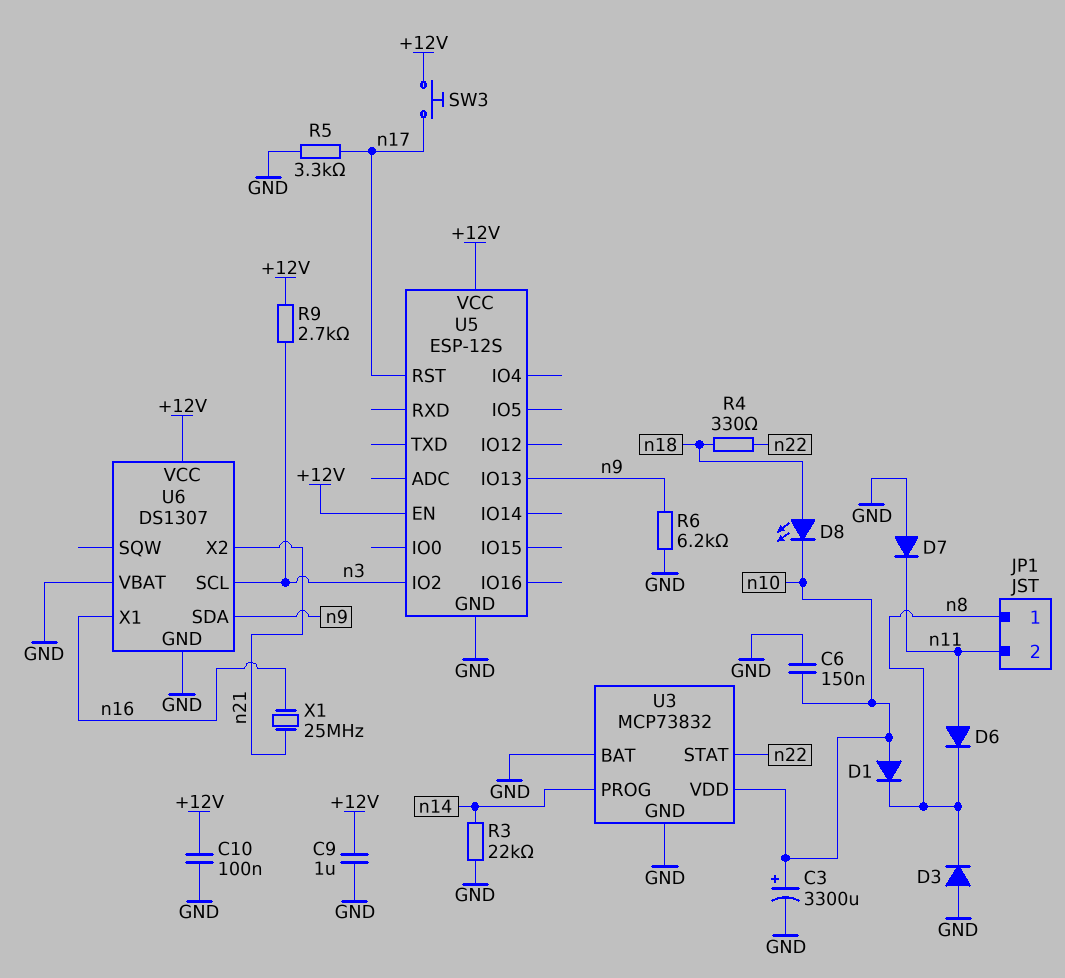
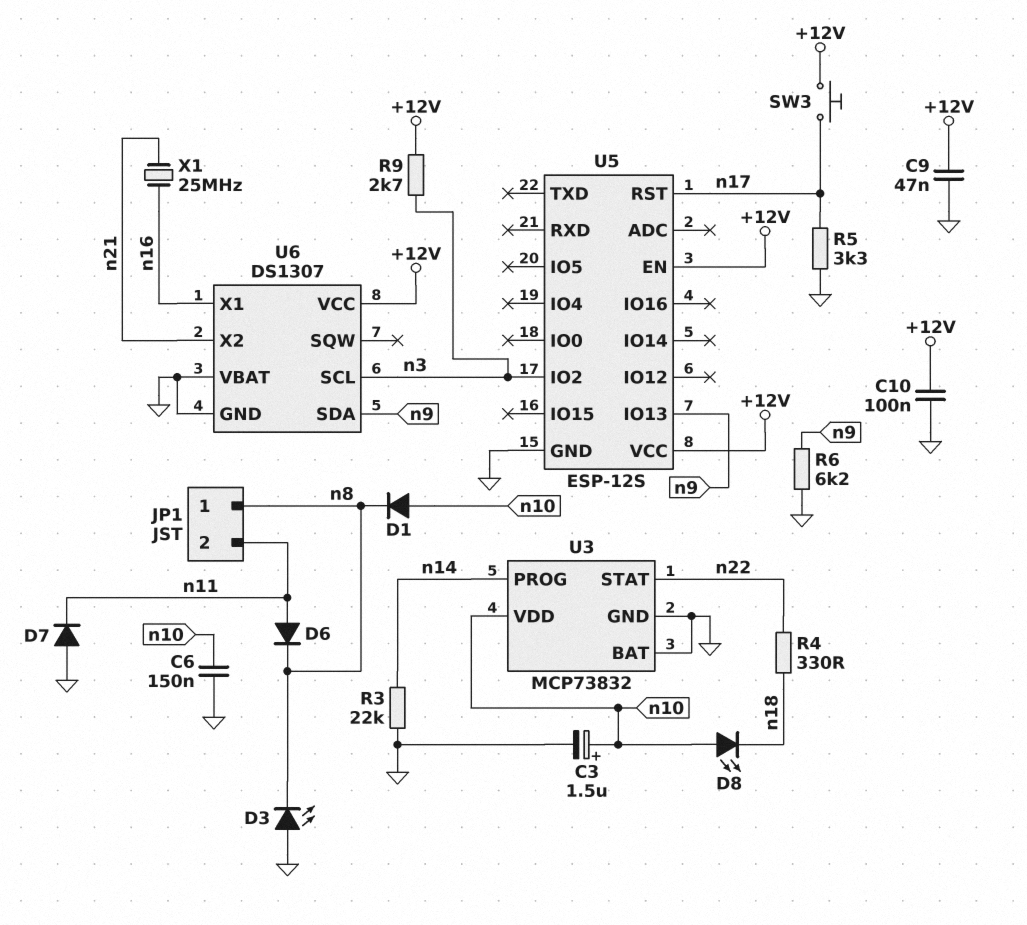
C3: 3300uF (plus n10, minus GND) -> 1.5uF (plus n10, minus GND)
C9: 1uF (+12V, GND) -> 47nF (+12V, GND)
D3: diode (A GND, K n8) -> LED (A GND, K n8)
D8: LED (A n18, K n10) -> LED (A n10, K n18)

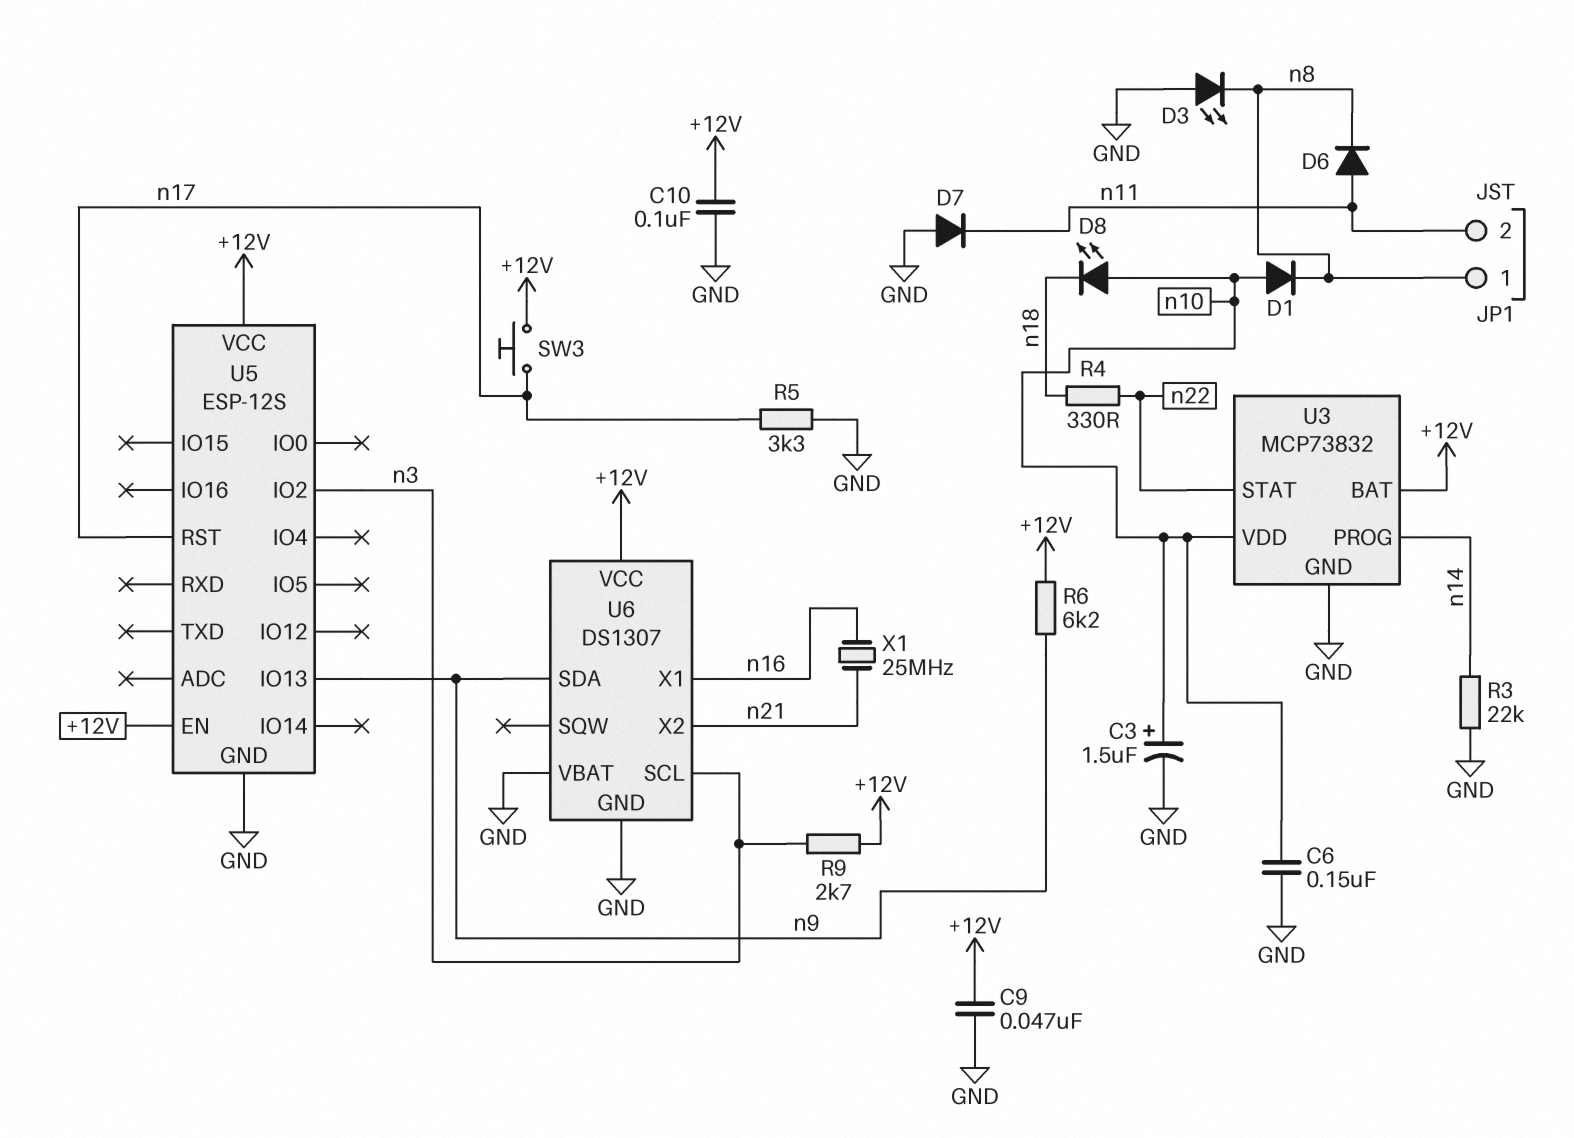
R6: 6.2k (GND, n9) -> 6.2k (+12V, n9)
U3 pin BAT: GND -> +12V

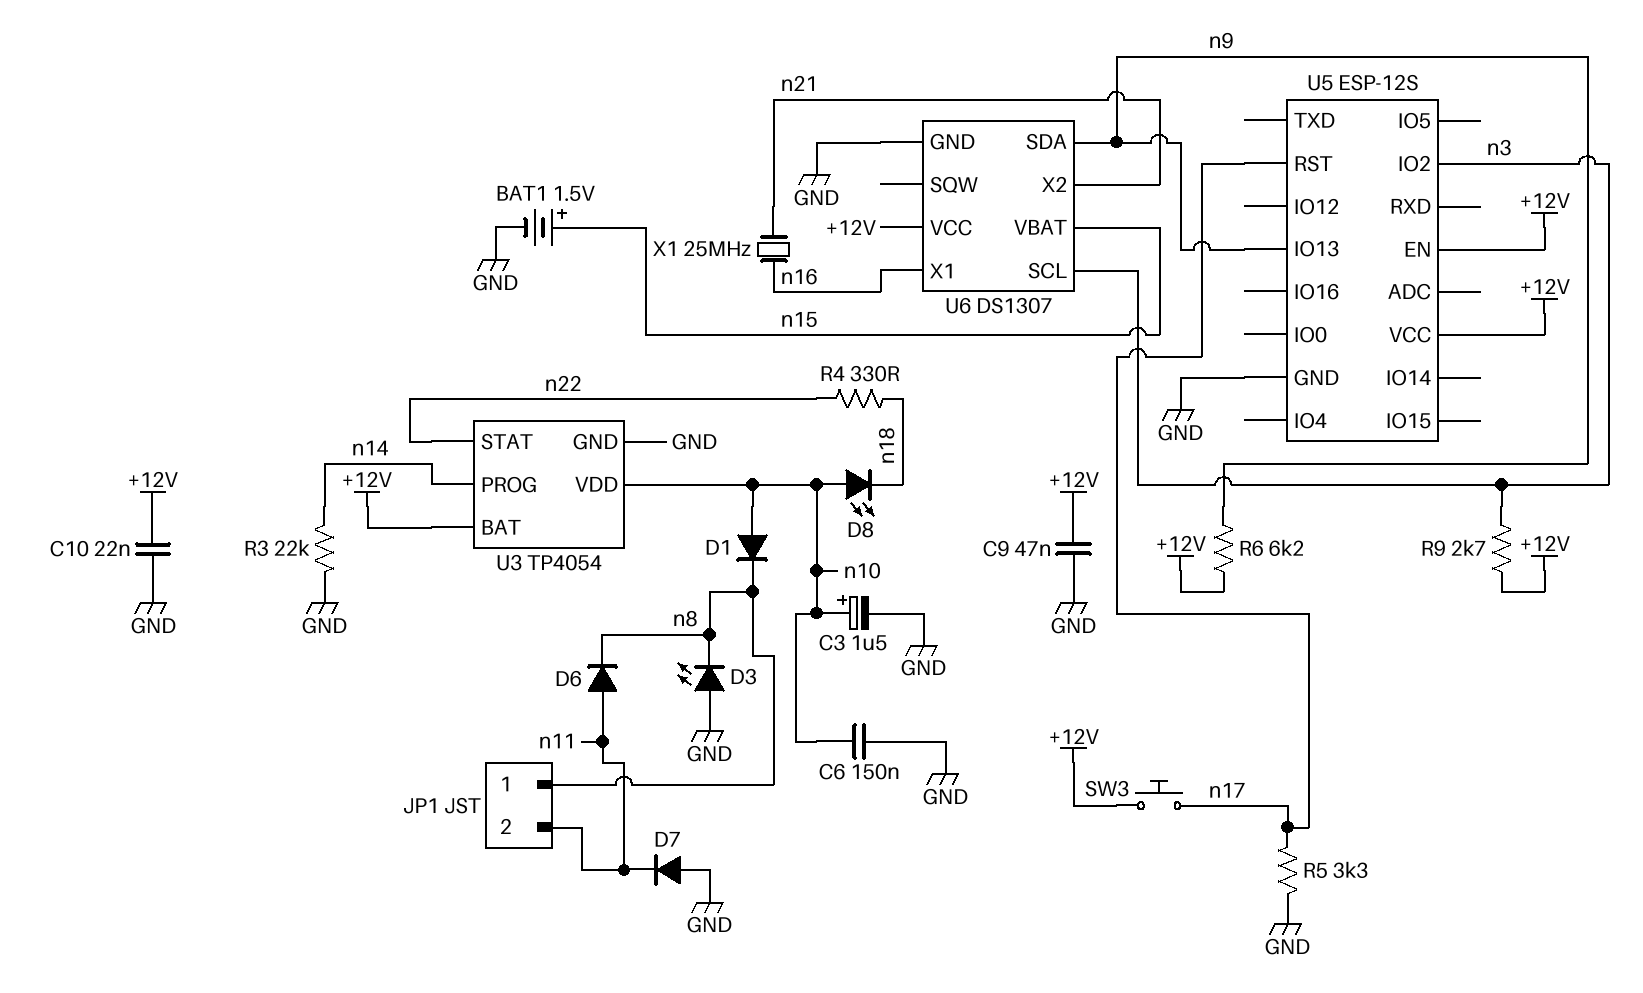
BAT1: none -> 1.5V (plus n15, minus GND)
C10: 100nF (+12V, GND) -> 22nF (+12V, GND)
U3: MCP73832 -> TP4054
U6 pin VBAT: GND -> n15

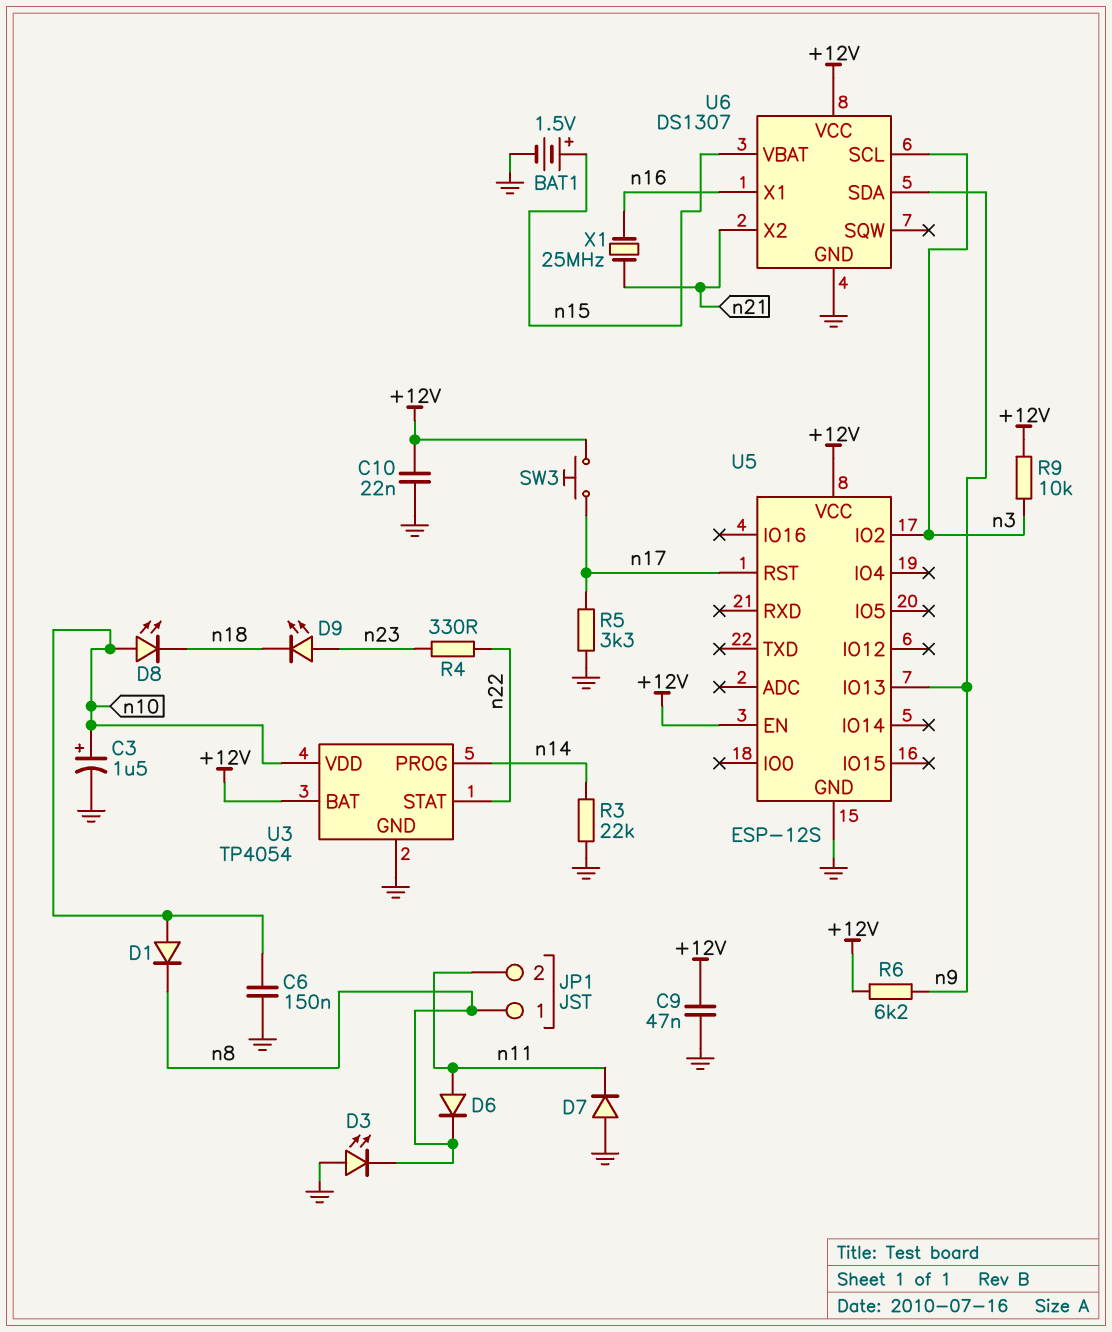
D9: none -> LED (A n23, K n18)
R4: 330 (n18, n22) -> 330 (n22, n23)
R9: 2.7k (+12V, n3) -> 10k (+12V, n3)

